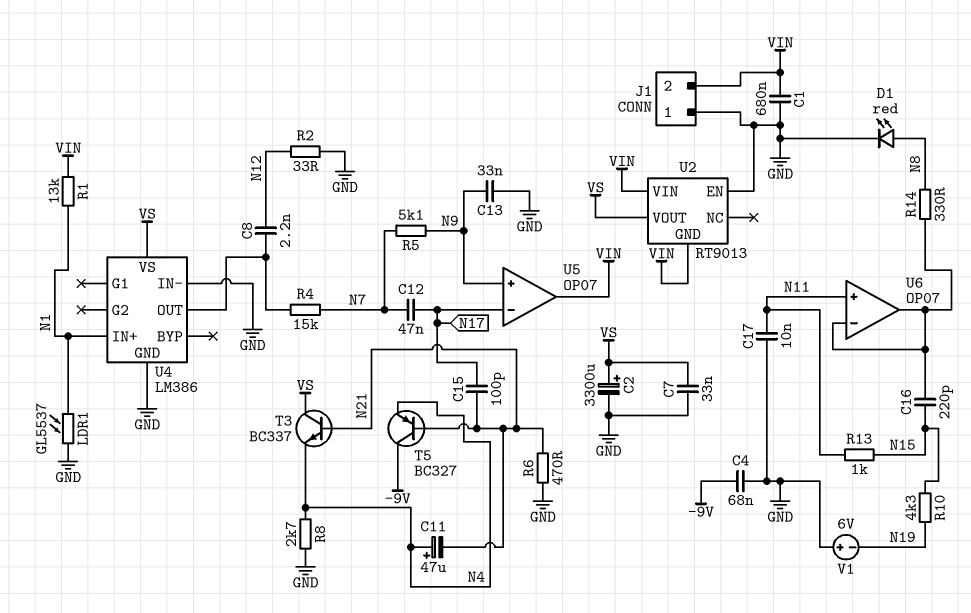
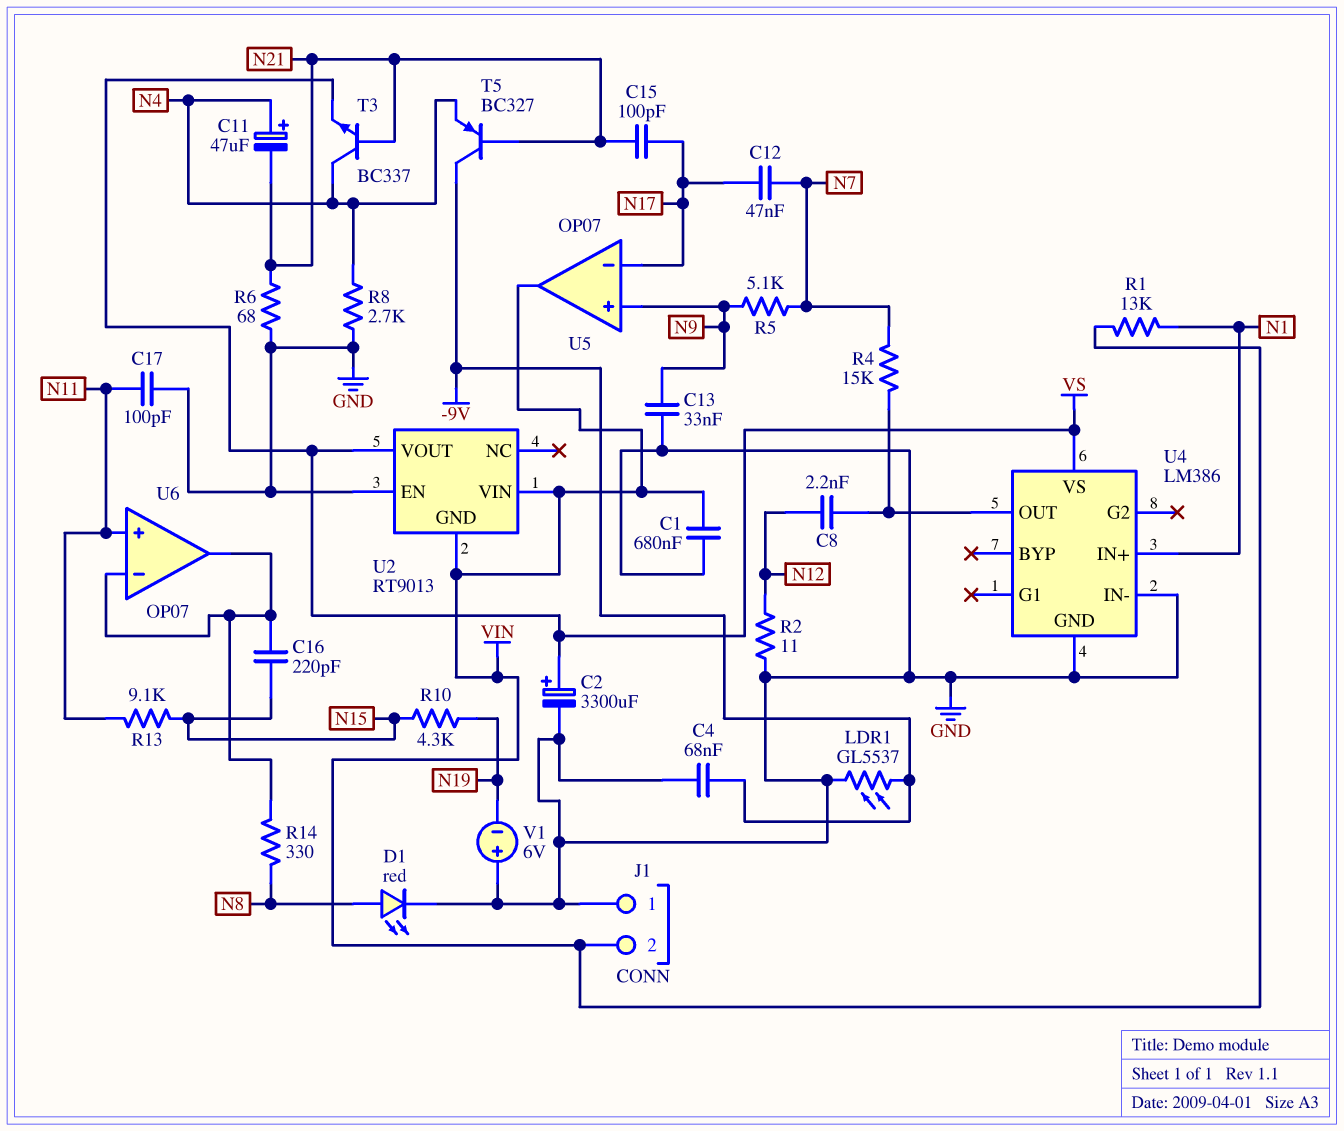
C7: 33nF (GND, VS) -> none
C17: 10nF (GND, N11) -> 100pF (GND, N11)
LDR1: GL5537 (GND, N1) -> GL5537 (-9V, GND)
R2: 33 (GND, N12) -> 11 (GND, N12)
R6: 470 (GND, N21) -> 68 (GND, N21)
R13: 1k (N11, N15) -> 9.1k (N11, N15)
T3: NPN BC337 (B N21, C VS, E N4) -> NPN BC337 (B N21, C N4, E VS)

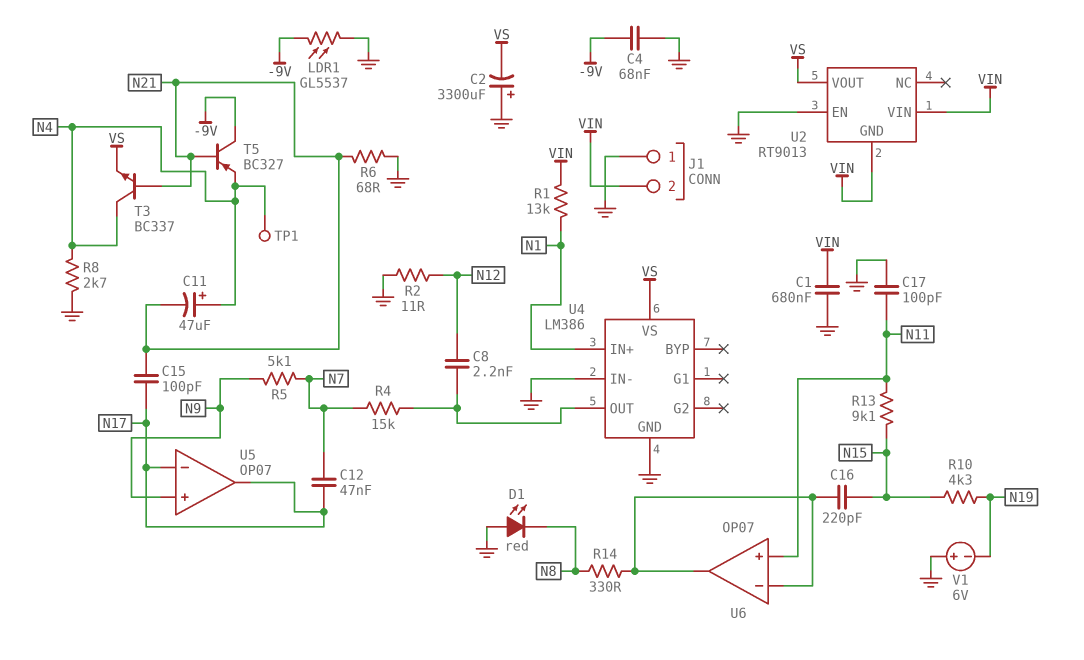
C2: 3300uF (plus VS, minus GND) -> 3300uF (plus GND, minus VS)
C13: 33nF (GND, N9) -> none
D1: LED red (A N8, K GND) -> LED red (A GND, K N8)
TP1: none -> test point (N4)
U5 pin out: VIN -> N17

